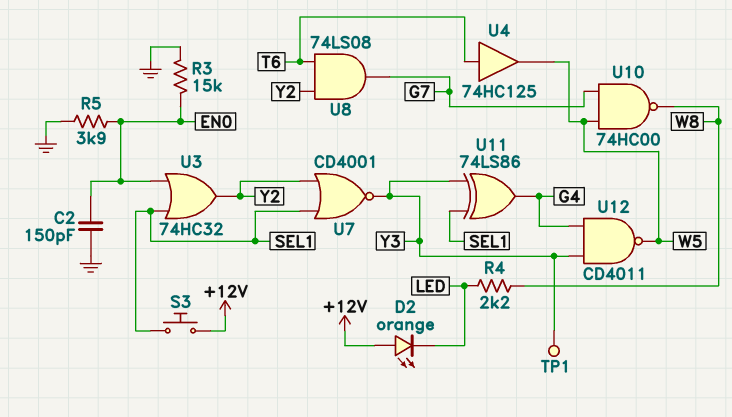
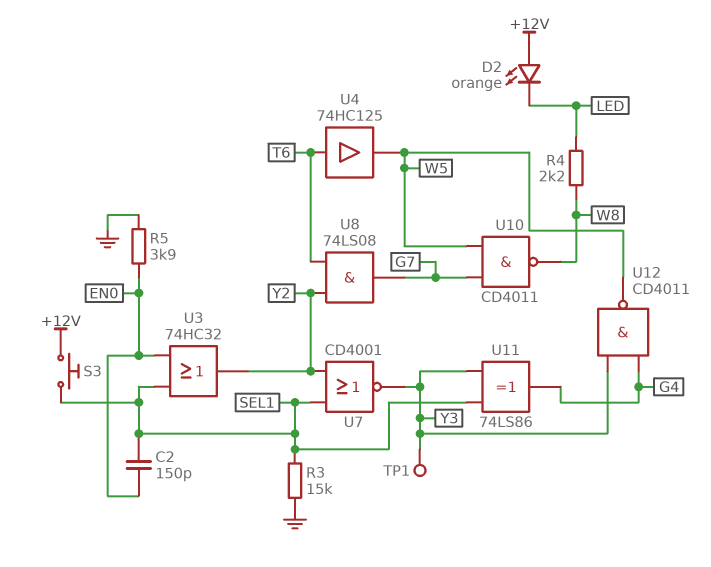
C2: 150pF (EN0, GND) -> 150pF (EN0, SEL1)
R3: 15k (EN0, GND) -> 15k (GND, SEL1)
U10: NAND 74HC00 (in G7, in W5, out W8) -> NAND CD4011 (in G7, in W5, out W8)

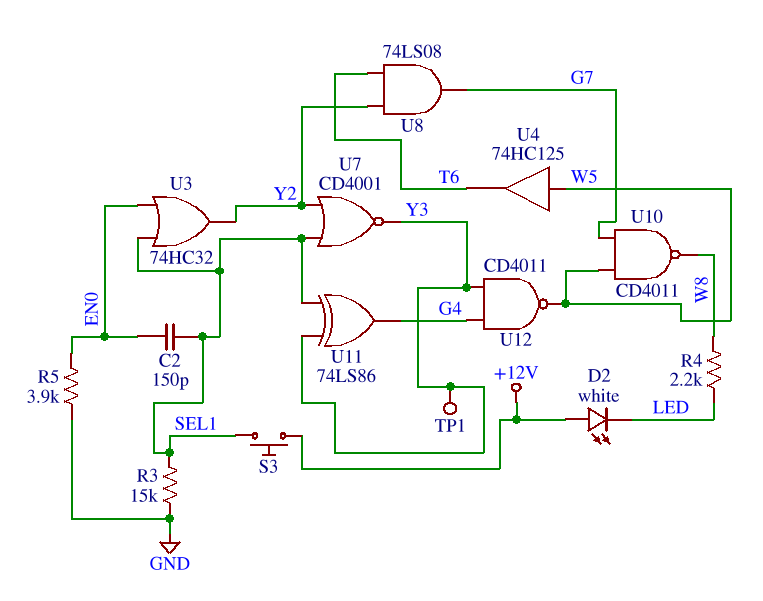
D2: LED orange (A +12V, K LED) -> LED white (A +12V, K LED)
U4: buffer 74HC125 (in T6, out W5) -> buffer 74HC125 (in W5, out T6)

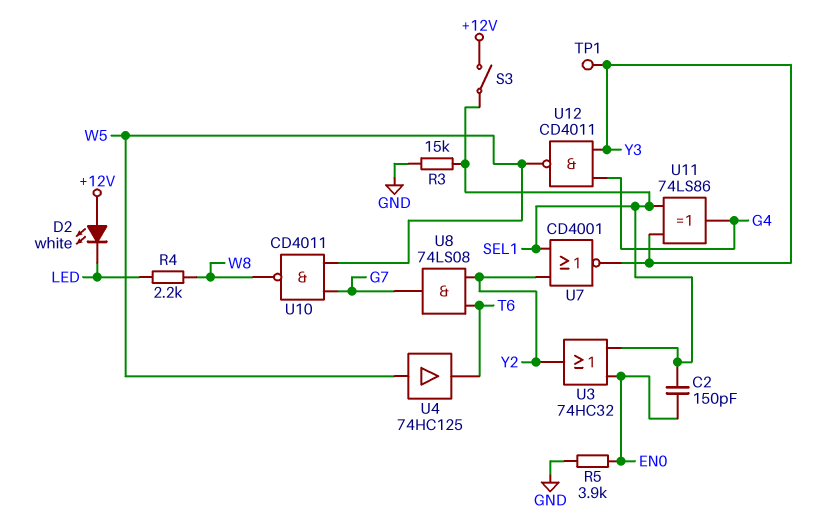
S3: button (+12V, SEL1) -> switch (+12V, SEL1)

